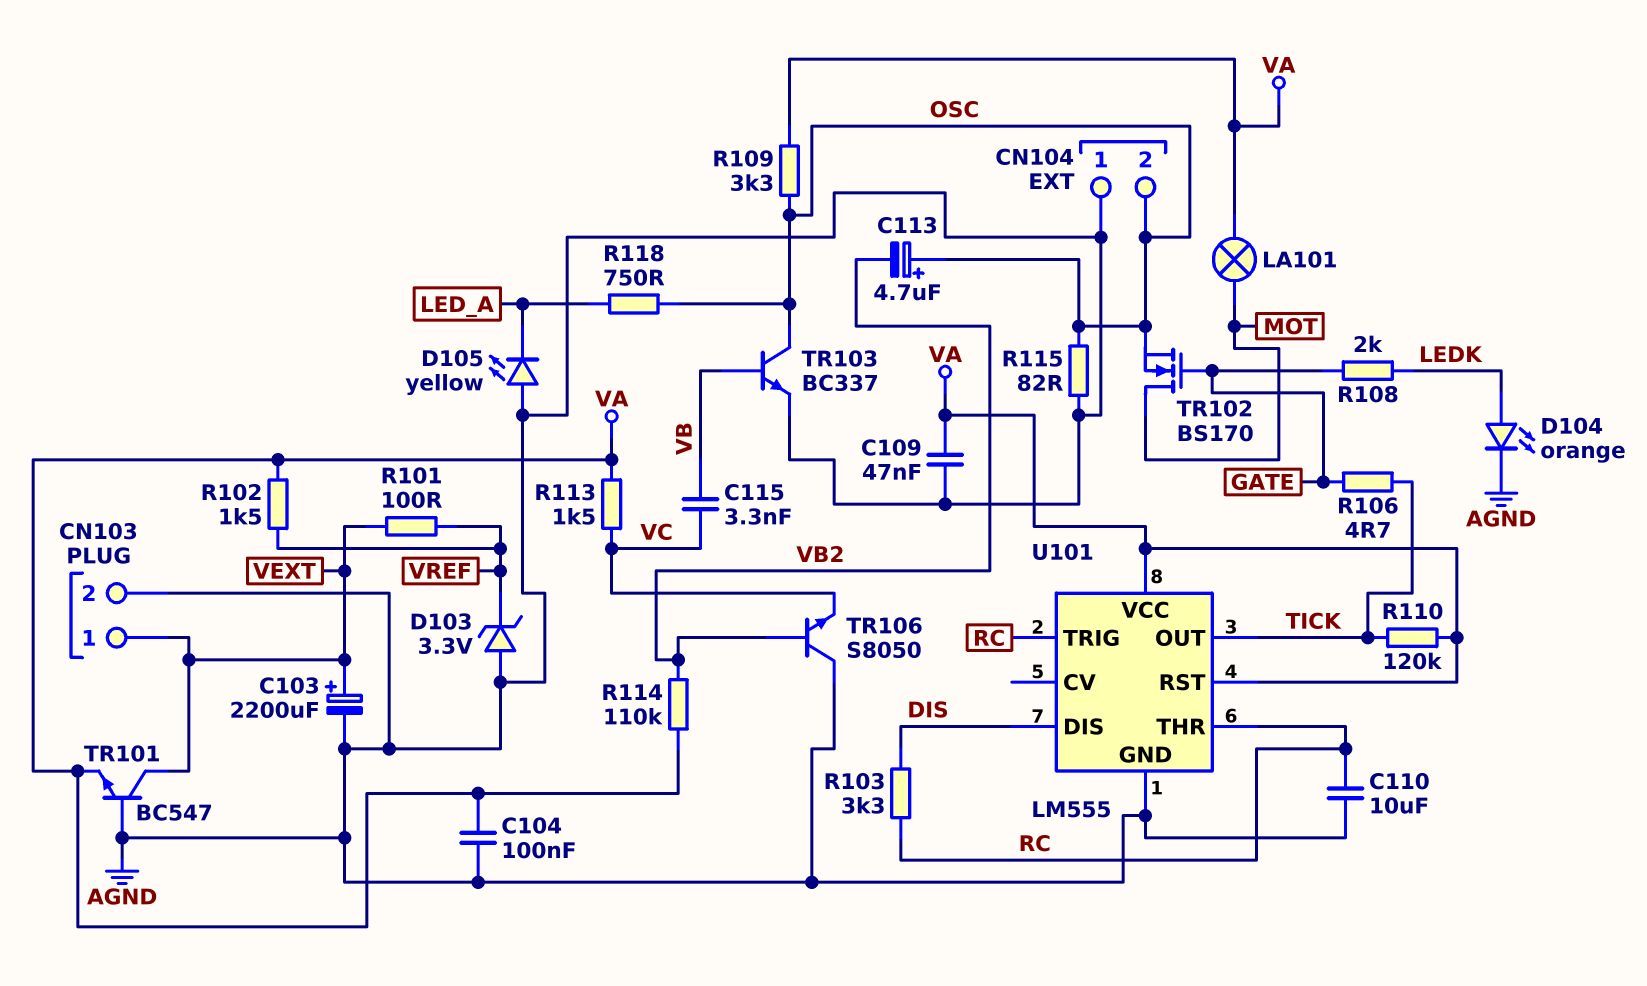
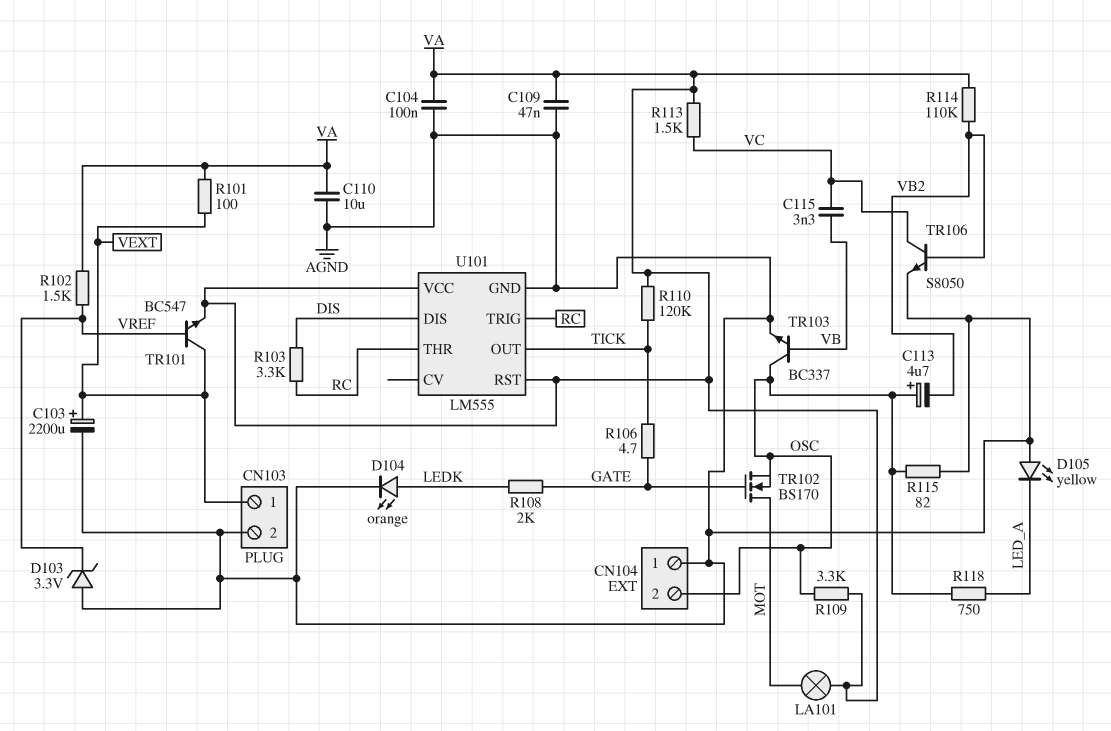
C110: 10uF (AGND, RC) -> 10uF (AGND, VA)
R101: 100 (VEXT, VREF) -> 100 (VA, VEXT)
TR101: NPN BC547 (B AGND, C VEXT, E VA) -> NPN BC547 (B VREF, C VEXT, E VA)
TR106: NPN S8050 (B VB2, C AGND, E VC) -> NPN S8050 (B VB2, C VC, E AGND)

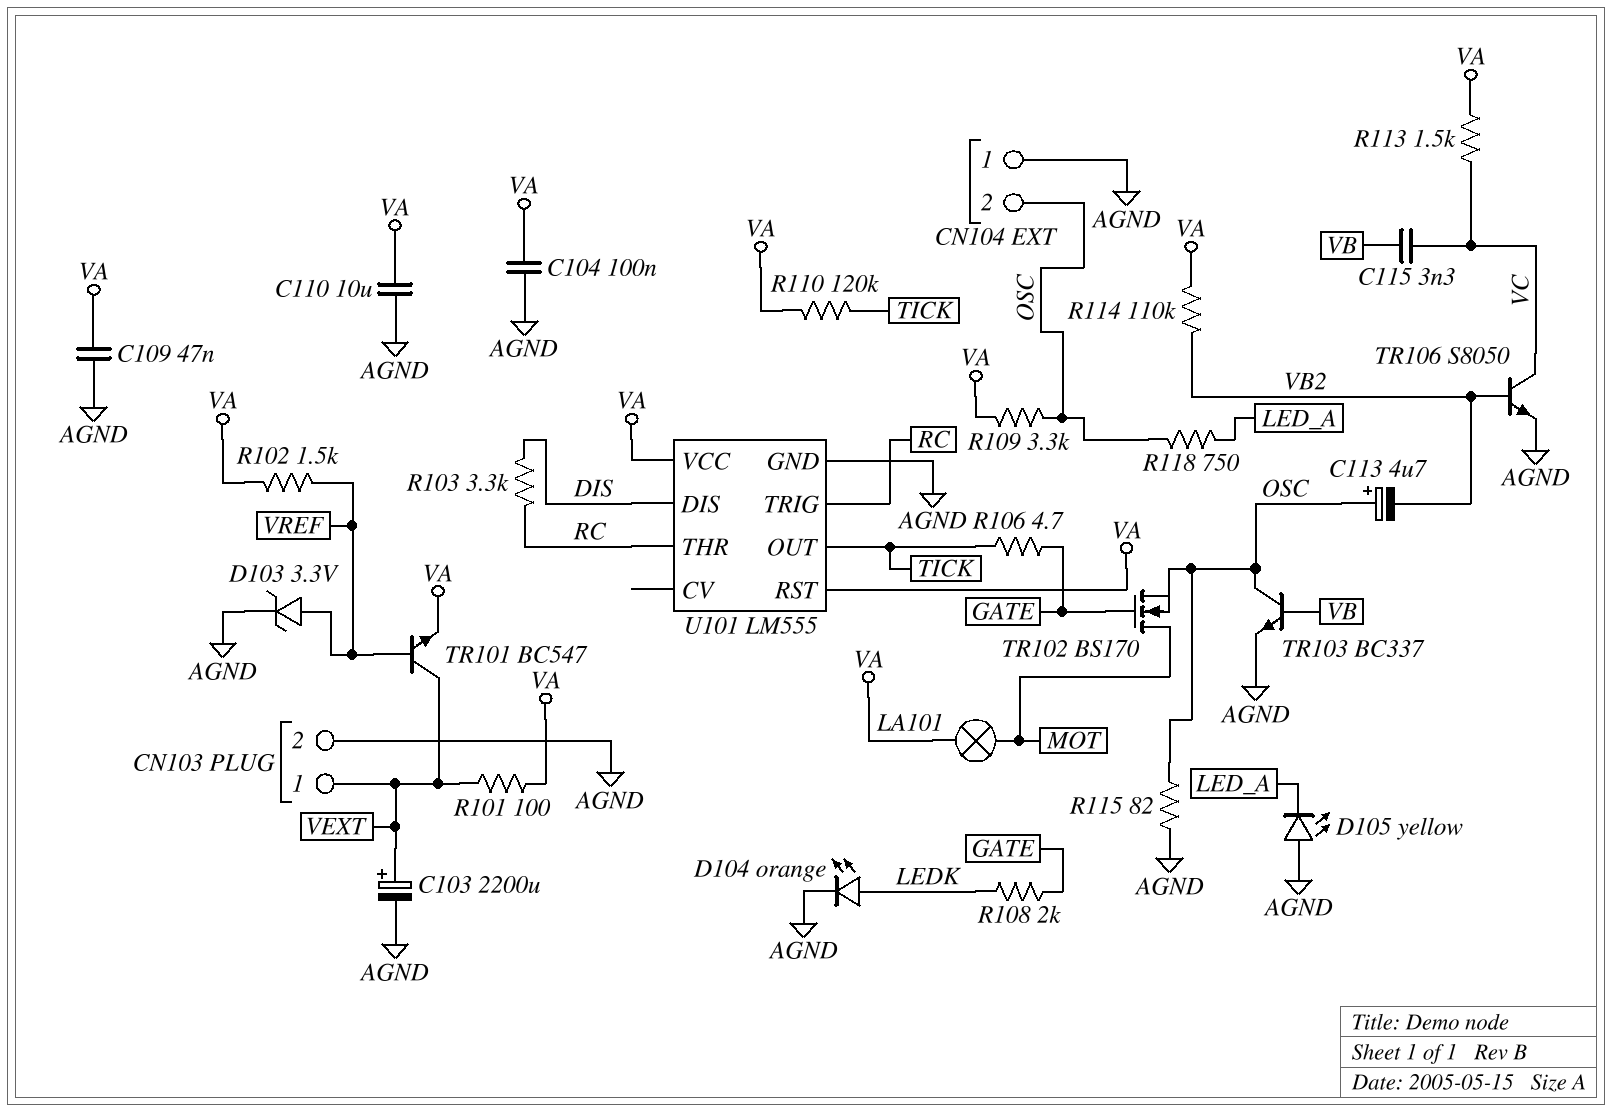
D103: zener 3.3V (A AGND, K VREF) -> zener 3.3V (A VREF, K AGND)

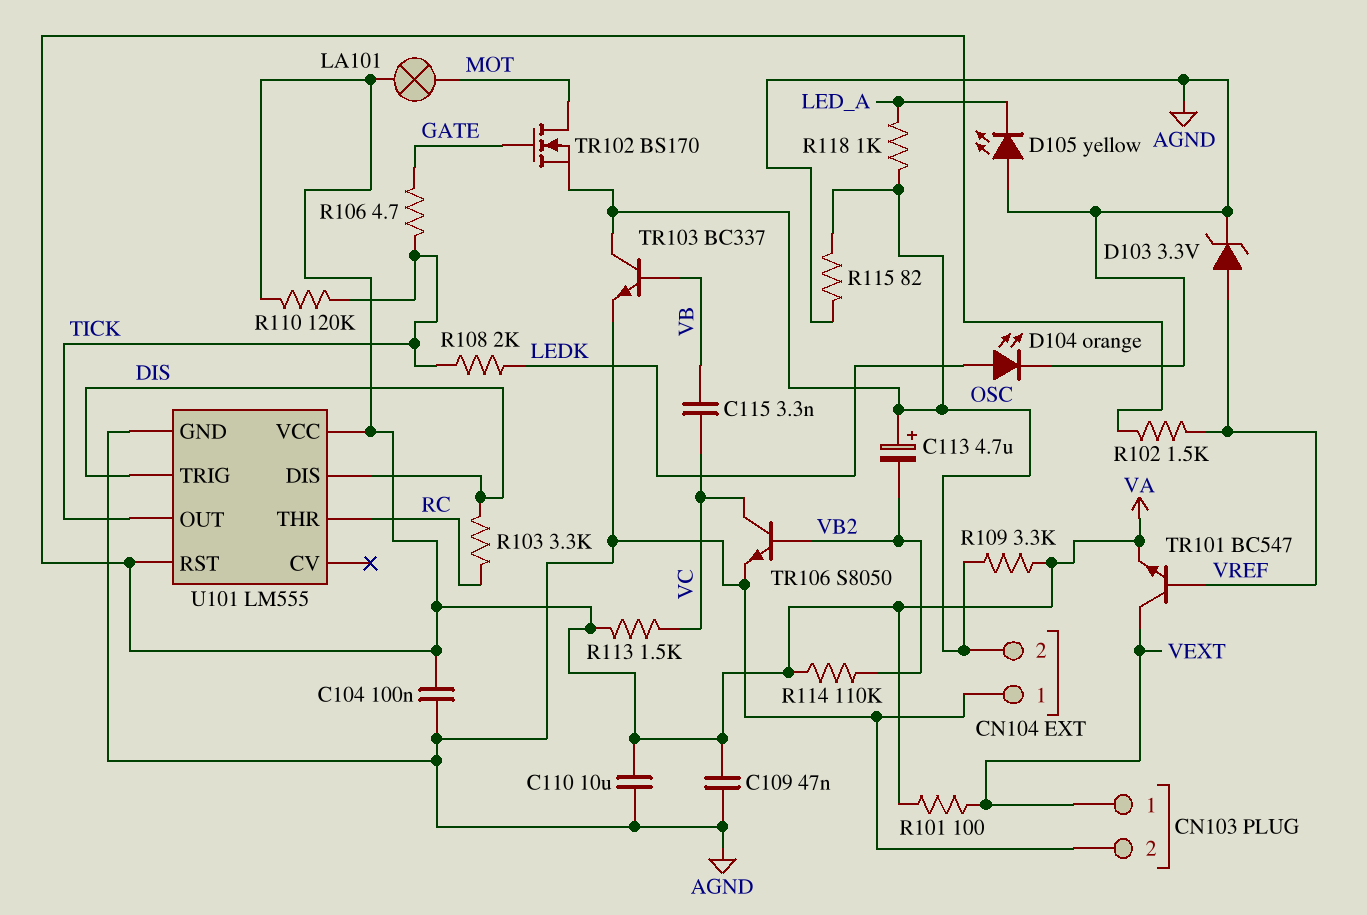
C103: 2200uF (plus VEXT, minus AGND) -> none
R108: 2k (GATE, LEDK) -> 2k (LEDK, TICK)
R118: 750 (LED_A, OSC) -> 1k (LED_A, OSC)
U101 pin TRIG: RC -> DIS

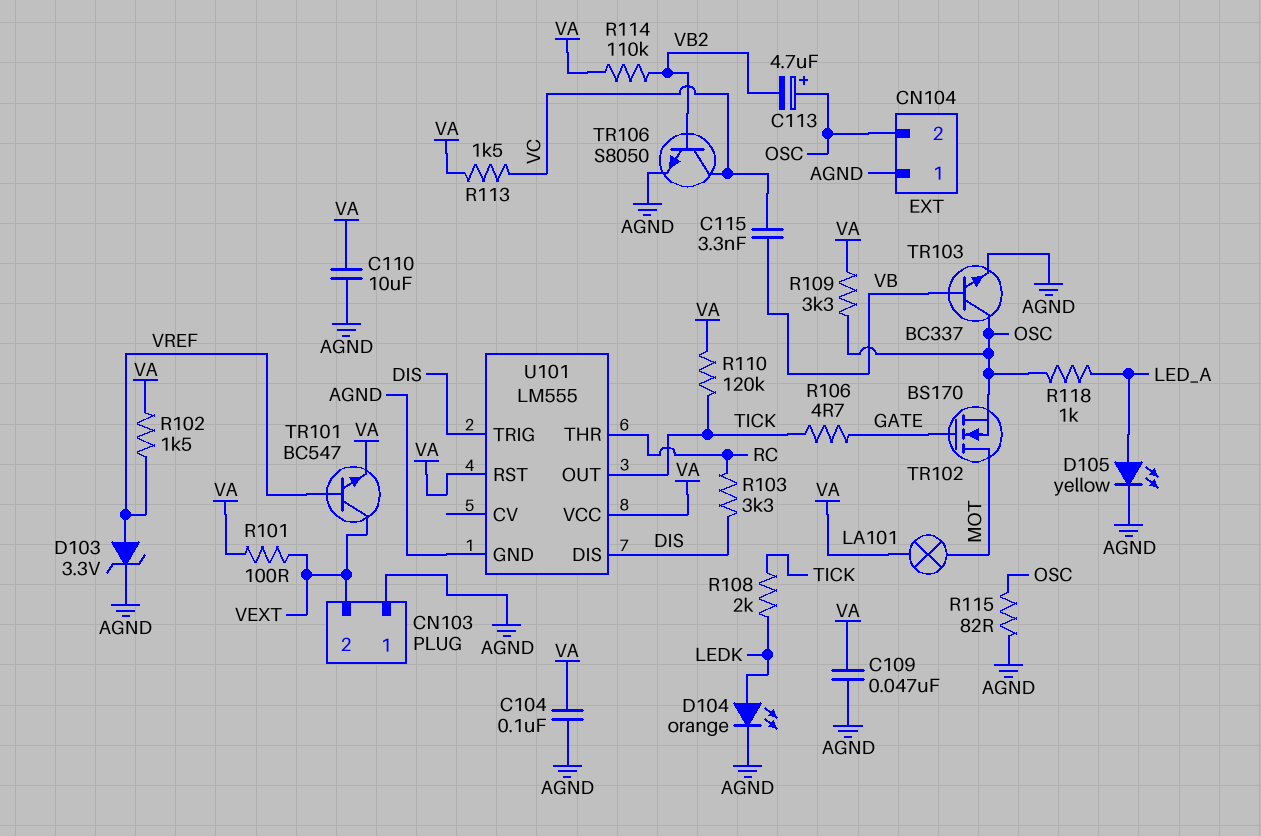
CN103 pin 1: VEXT -> AGND
CN103 pin 2: AGND -> VEXT
D105: LED yellow (A AGND, K LED_A) -> LED yellow (A LED_A, K AGND)

